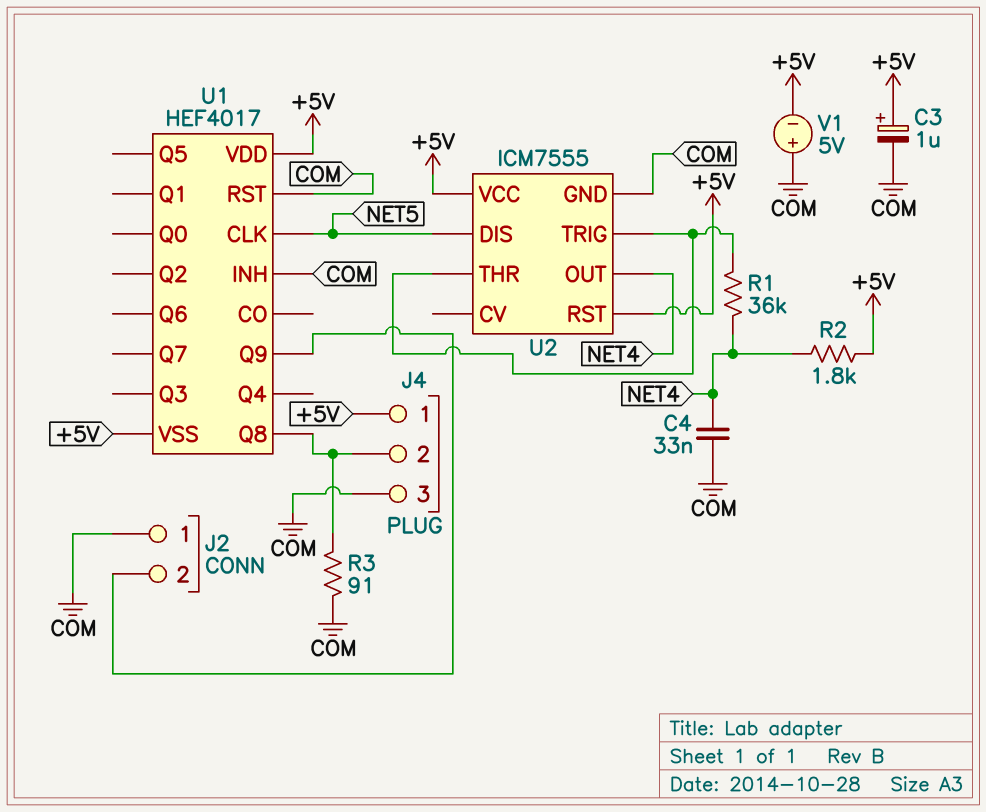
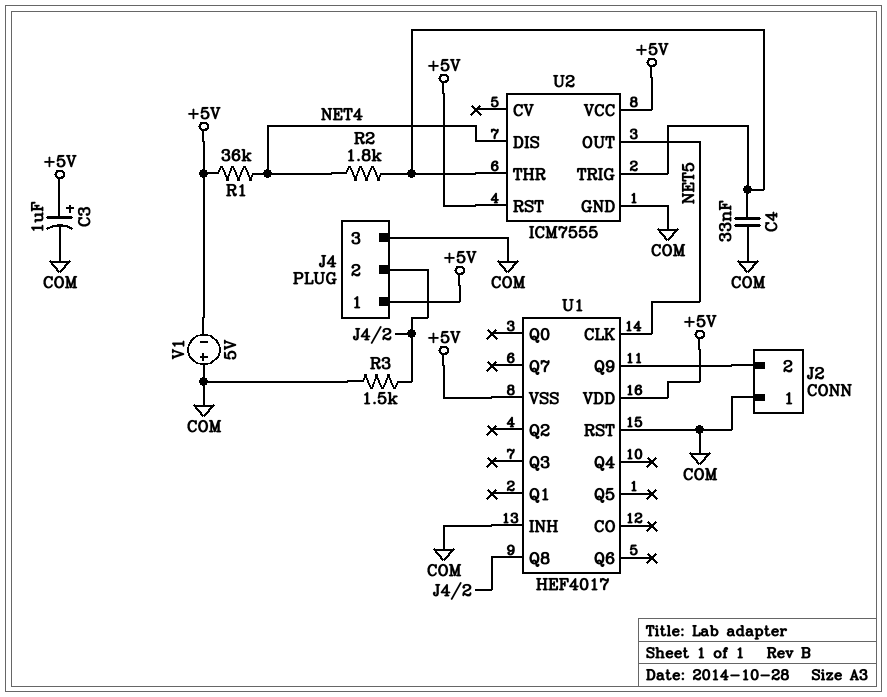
C4: 33nF (COM, NET4) -> 33nF (COM, U2/THR)
R1: 36k (NET4, U2/THR) -> 36k (+5V, NET4)
R2: 1.8k (+5V, NET4) -> 1.8k (NET4, U2/THR)
R3: 91 (COM, J4/2) -> 1.5k (COM, J4/2)
U2 pin DIS: NET5 -> NET4
U2 pin OUT: NET4 -> NET5

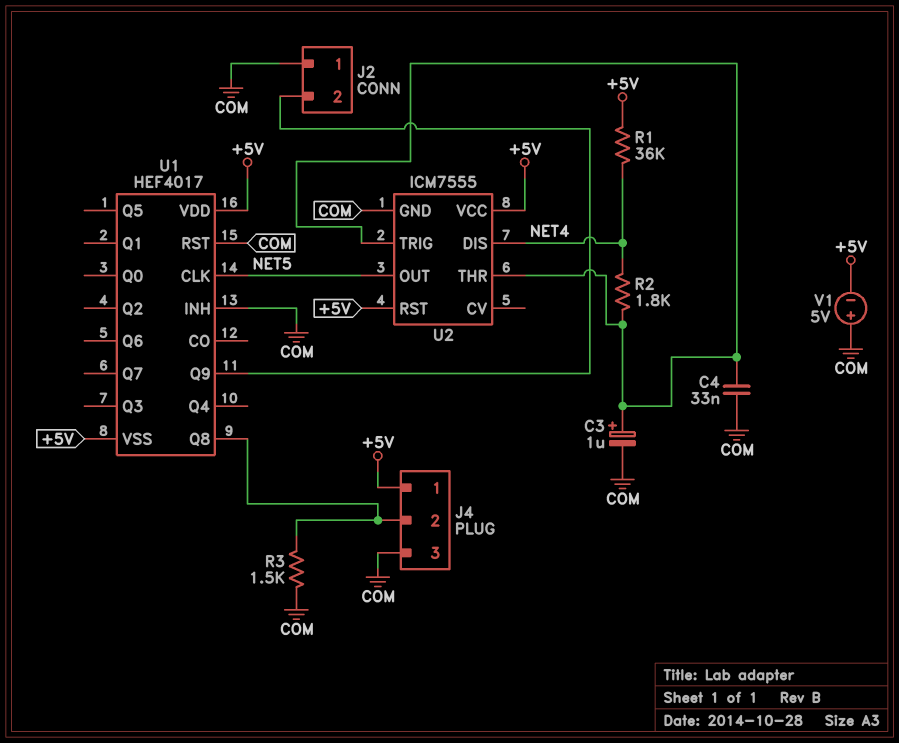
C3: 1uF (plus +5V, minus COM) -> 1uF (plus U2/THR, minus COM)

